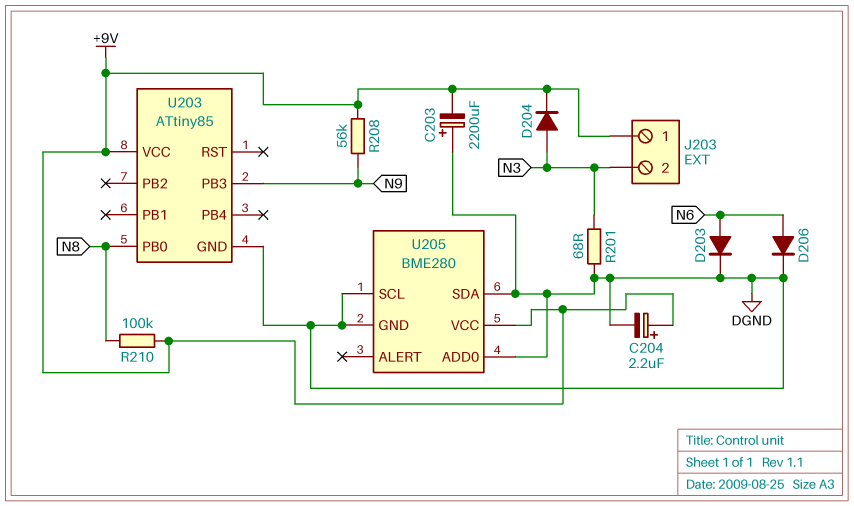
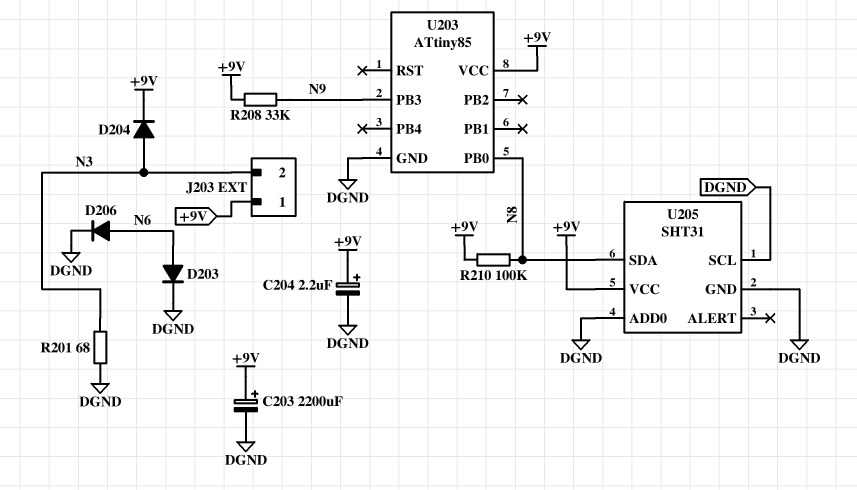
C203: 2200uF (plus DGND, minus +9V) -> 2200uF (plus +9V, minus DGND)
R208: 56k (+9V, N9) -> 33k (+9V, N9)
U205: BME280 -> SHT31
U205 pin SDA: DGND -> N8

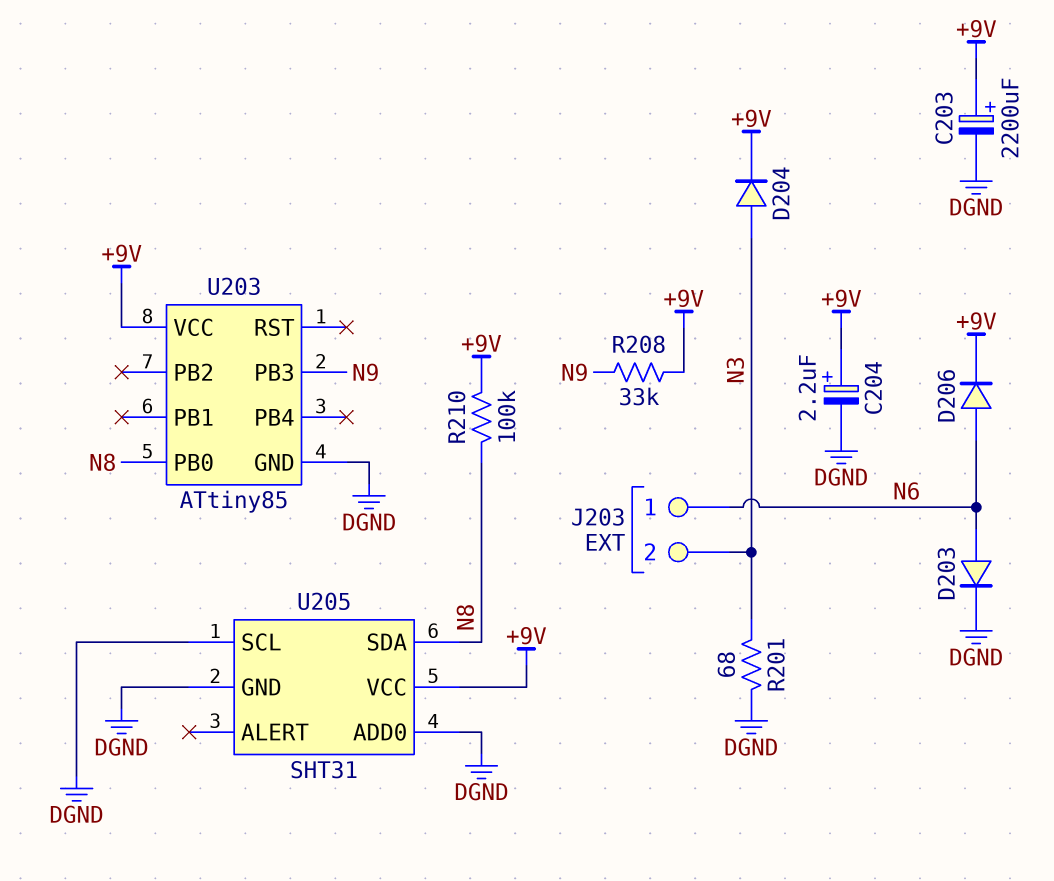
D206: diode (A N6, K DGND) -> diode (A N6, K +9V)
J203 pin 1: +9V -> N6

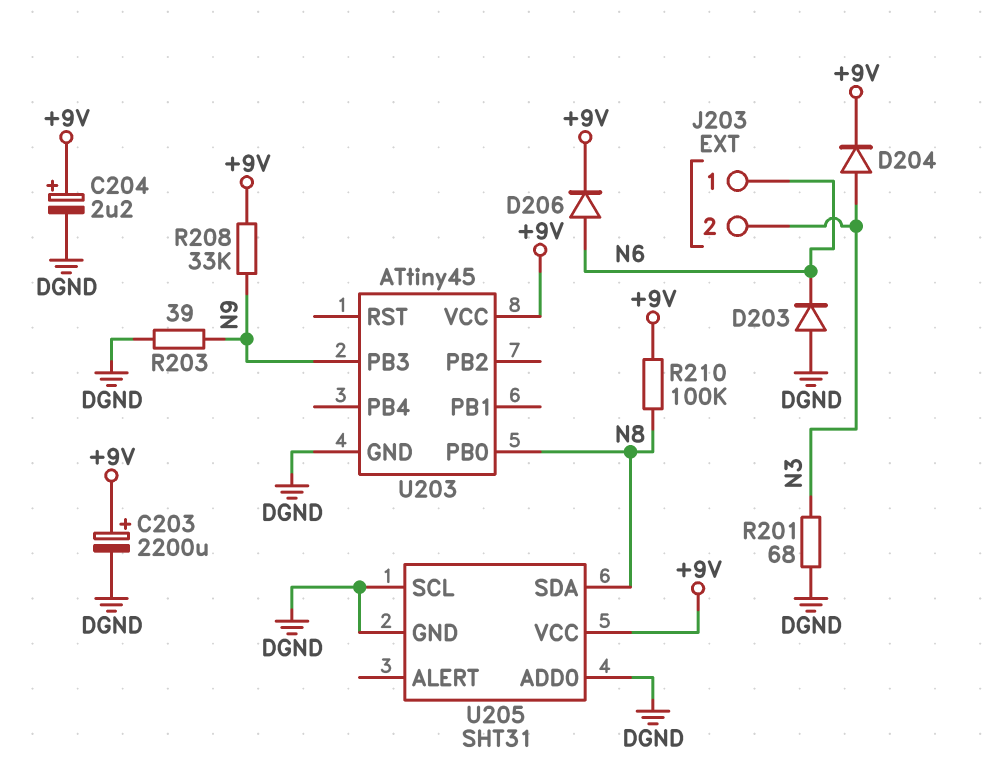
D203: diode (A N6, K DGND) -> diode (A DGND, K N6)
R203: none -> 39 (DGND, N9)
U203: ATtiny85 -> ATtiny45

